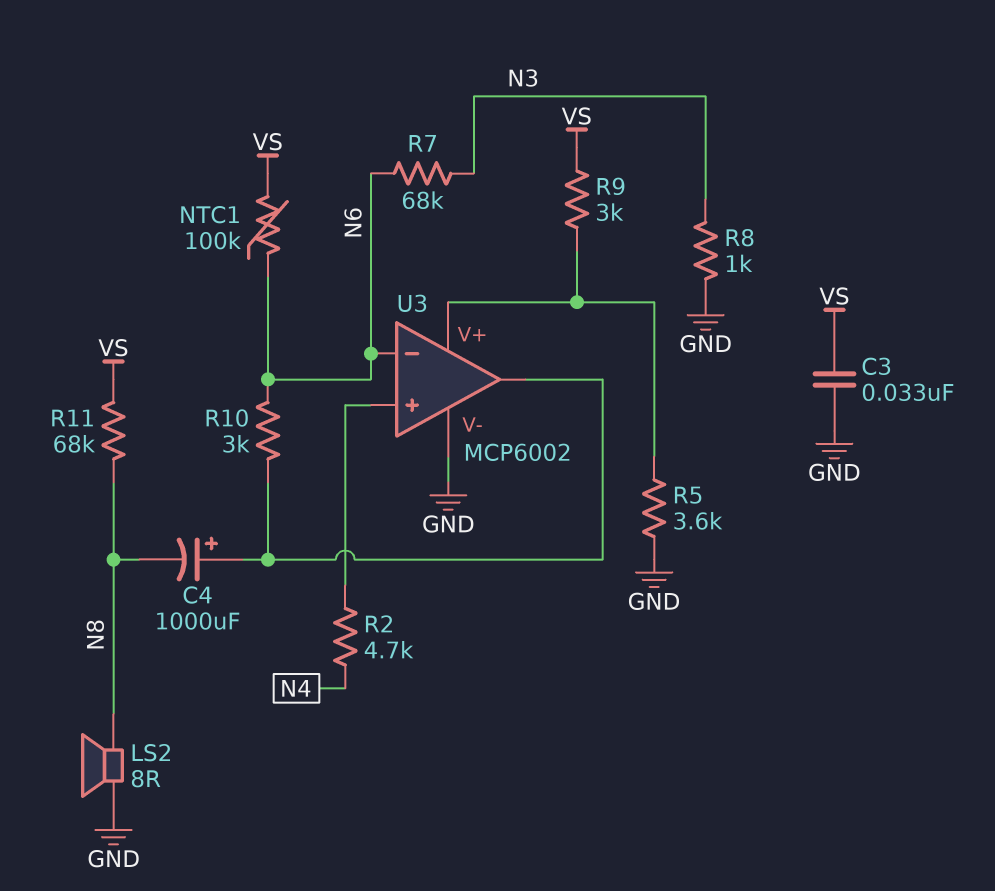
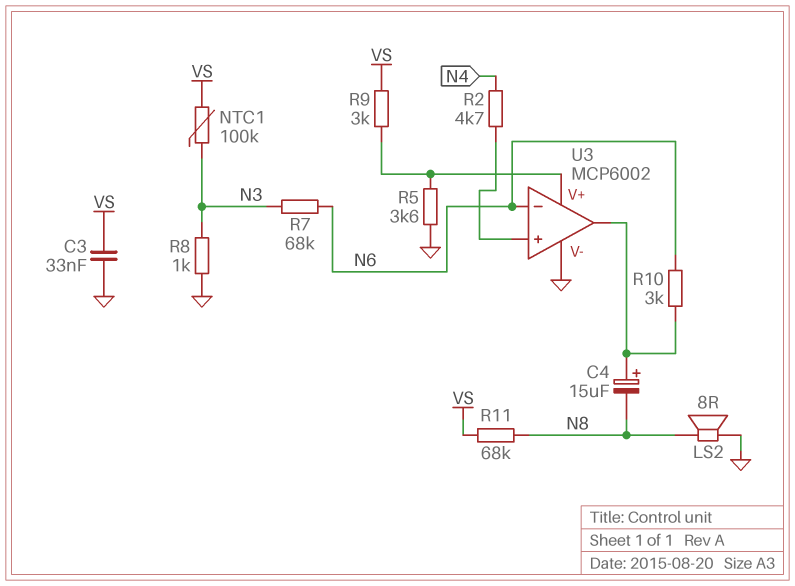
C4: 1000uF (plus U3/out, minus N8) -> 15uF (plus U3/out, minus N8)
NTC1: 100k (N6, VS) -> 100k (N3, VS)

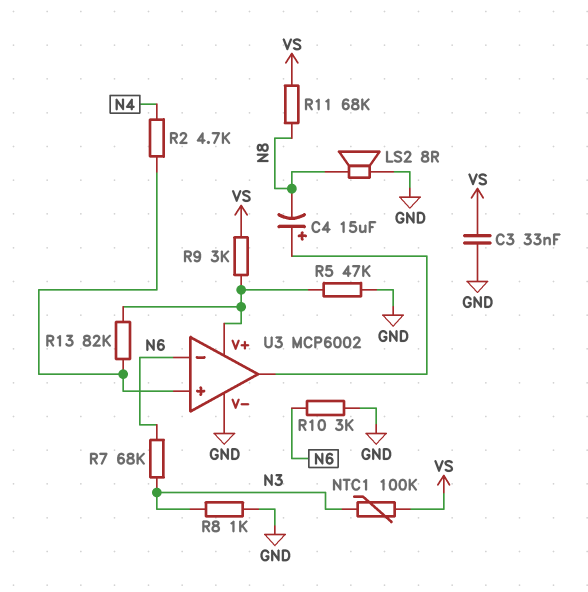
R5: 3.6k (GND, U3/V+) -> 47k (GND, U3/V+)
R10: 3k (N6, U3/out) -> 3k (GND, N6)
R13: none -> 82k (U3/V+, U3/in+)

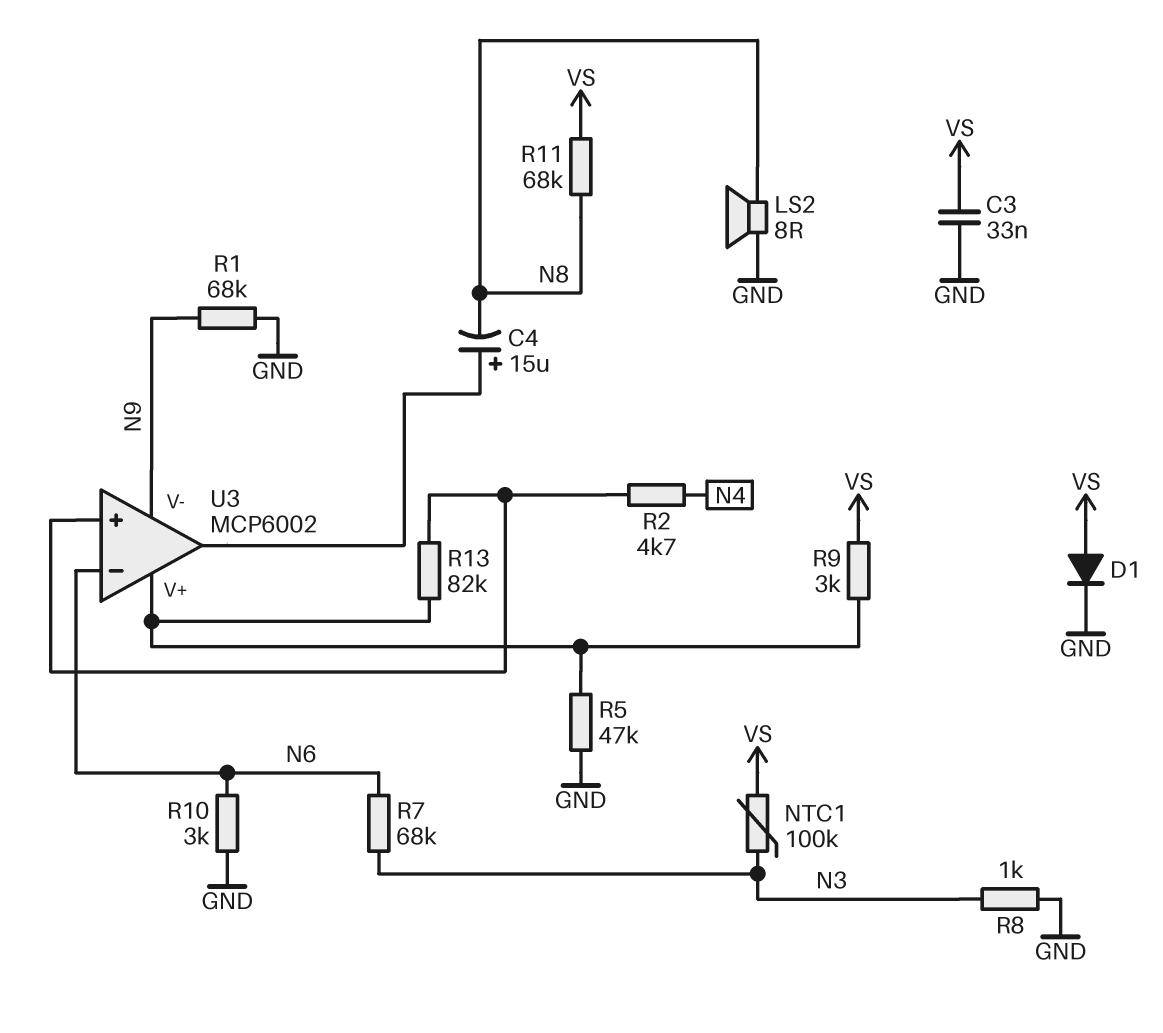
D1: none -> diode (A VS, K GND)
R1: none -> 68k (GND, N9)
U3 pin V-: GND -> N9

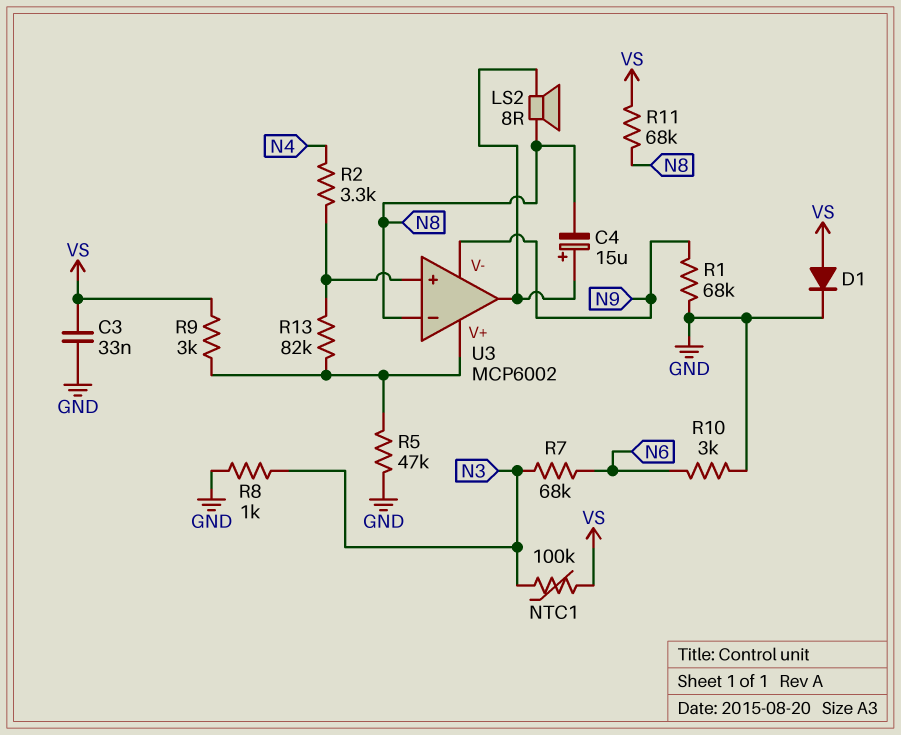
LS2: speaker 8R (GND, N8) -> speaker 8R (N8, U3/out)
R2: 4.7k (N4, U3/in+) -> 3.3k (N4, U3/in+)
U3 pin in-: N6 -> N8

